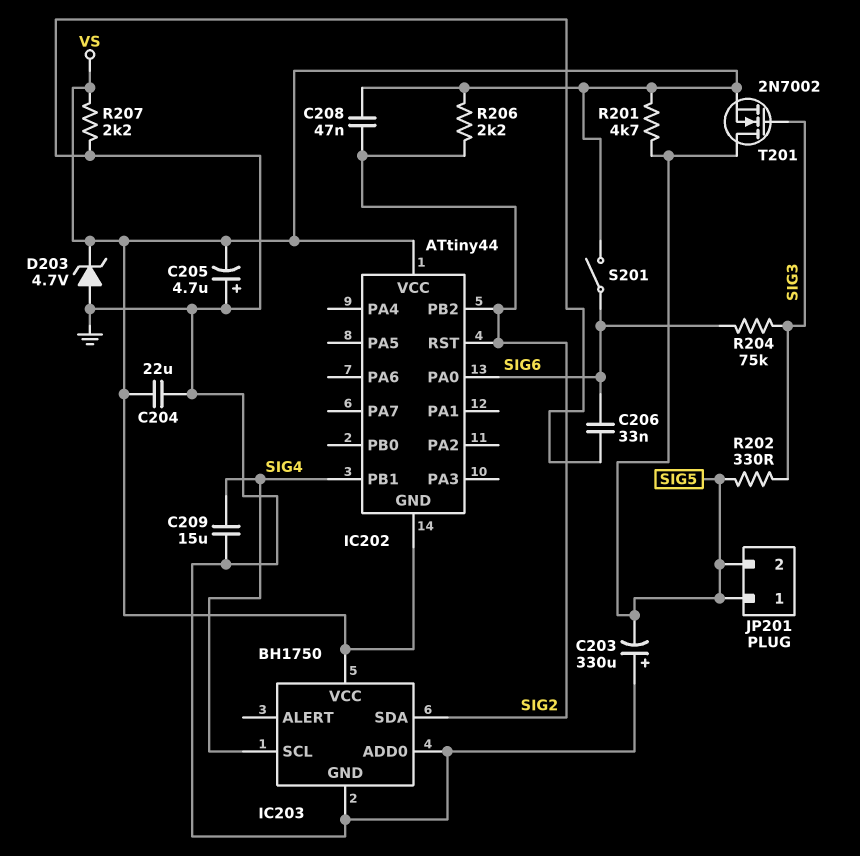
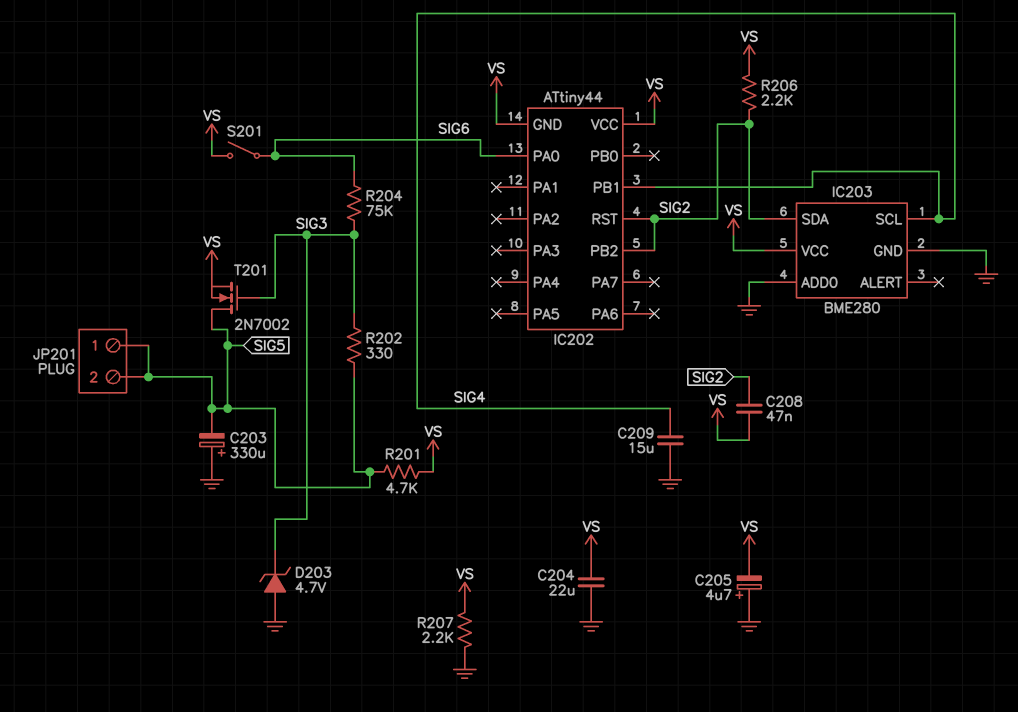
C206: 33nF (GND, SIG6) -> none
D203: zener 4.7V (A GND, K VS) -> zener 4.7V (A GND, K SIG3)
IC203: BH1750 -> BME280

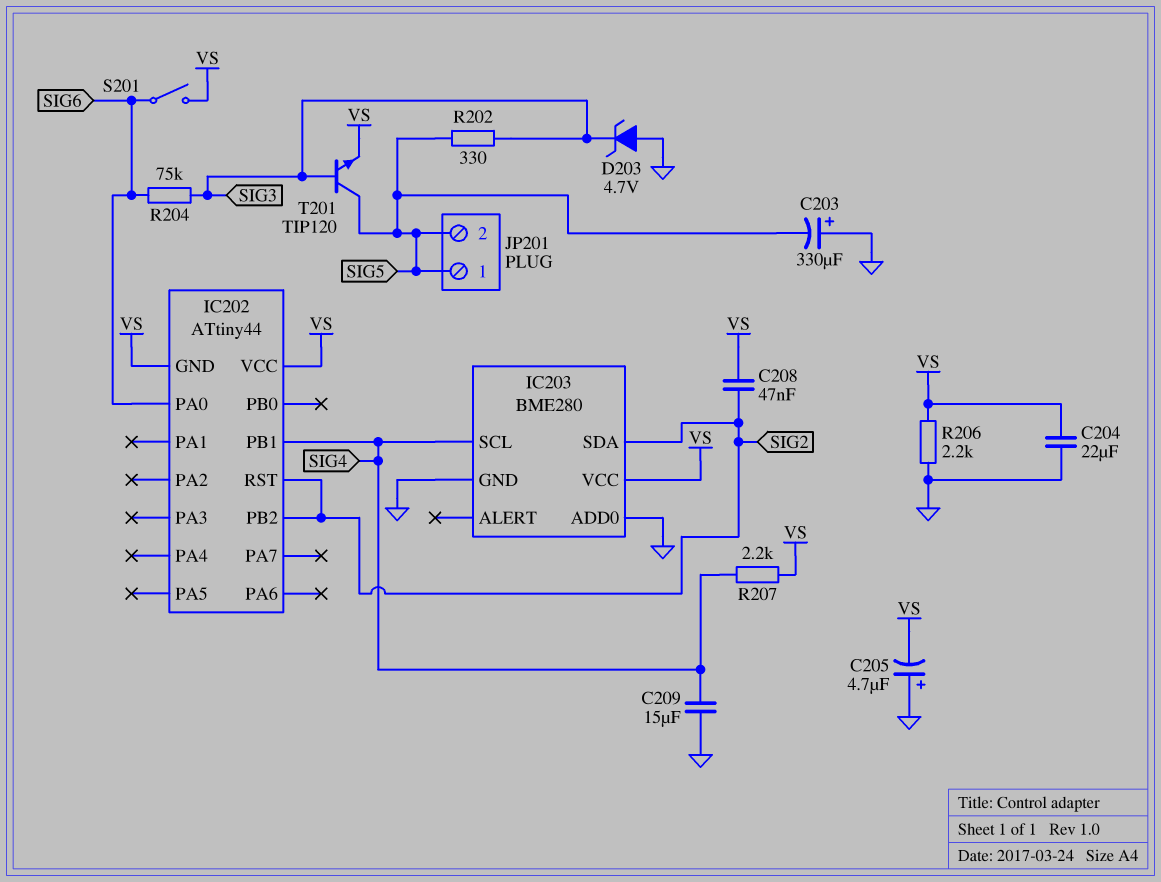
R201: 4.7k (SIG5, VS) -> none
R206: 2.2k (SIG2, VS) -> 2.2k (GND, VS)
R207: 2.2k (GND, VS) -> 2.2k (SIG4, VS)
T201: NMOS 2N7002 (G SIG3, D SIG5, S VS) -> NPN TIP120 (B SIG3, C SIG5, E VS)

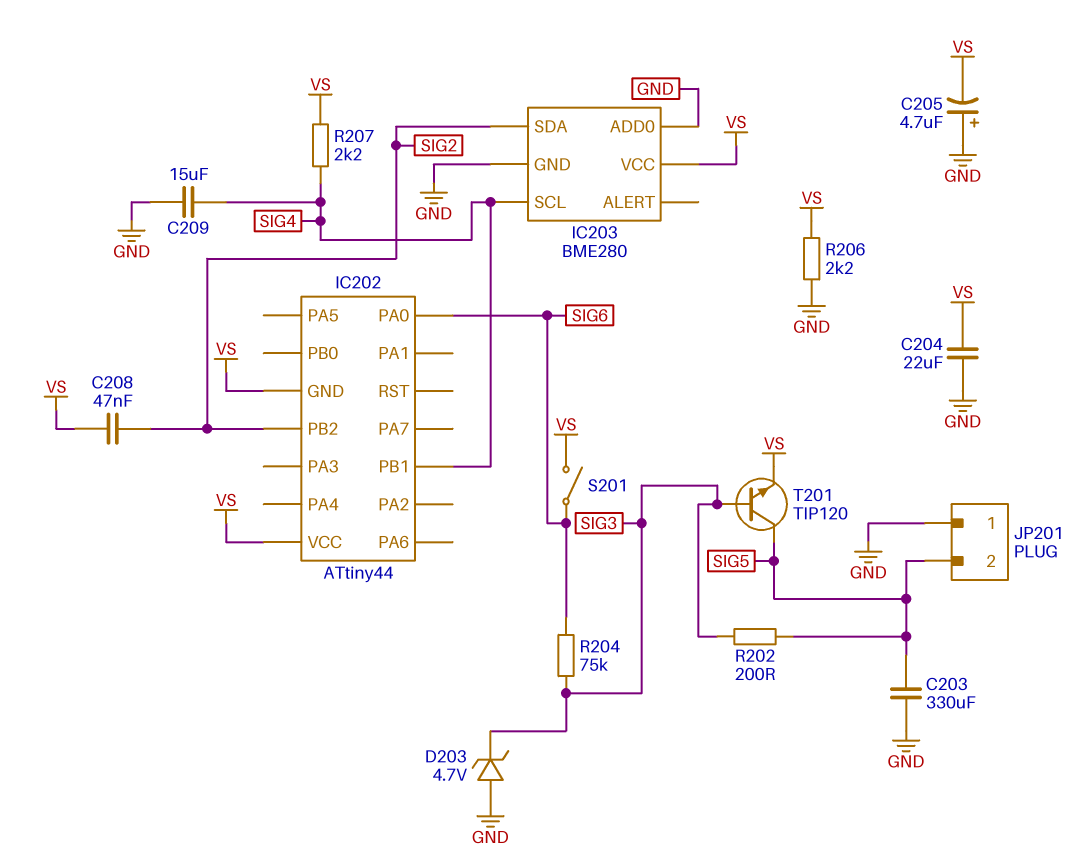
C203: 330uF (plus GND, minus SIG5) -> 330uF (GND, SIG5)
IC202 pin RST: SIG2 -> none
JP201 pin 1: SIG5 -> GND
R202: 330 (SIG3, SIG5) -> 200 (SIG3, SIG5)

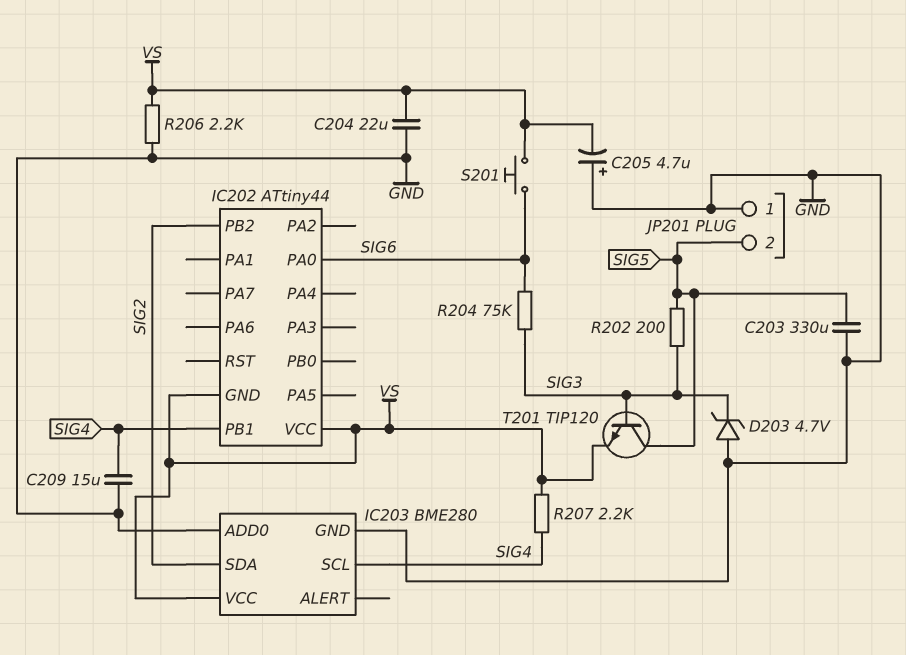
C208: 47nF (SIG2, VS) -> none
S201: switch (SIG6, VS) -> button (SIG6, VS)

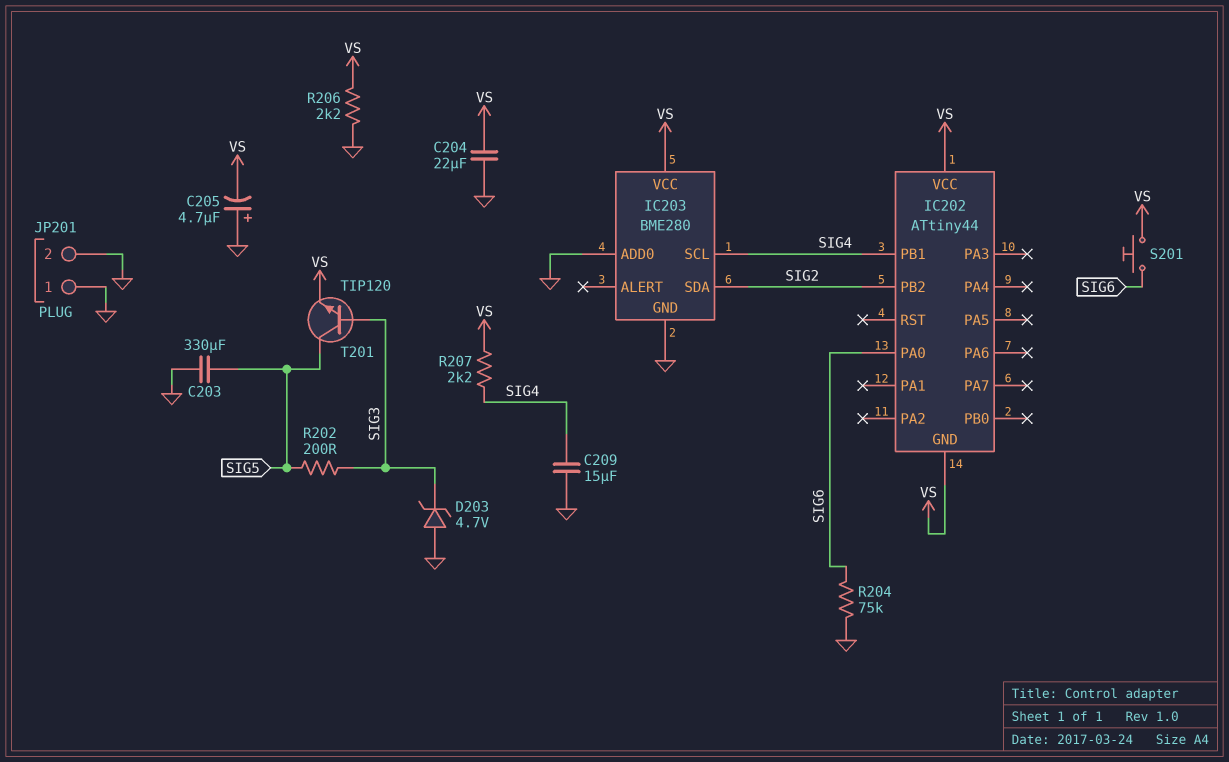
JP201 pin 2: SIG5 -> GND
R204: 75k (SIG3, SIG6) -> 75k (GND, SIG6)

